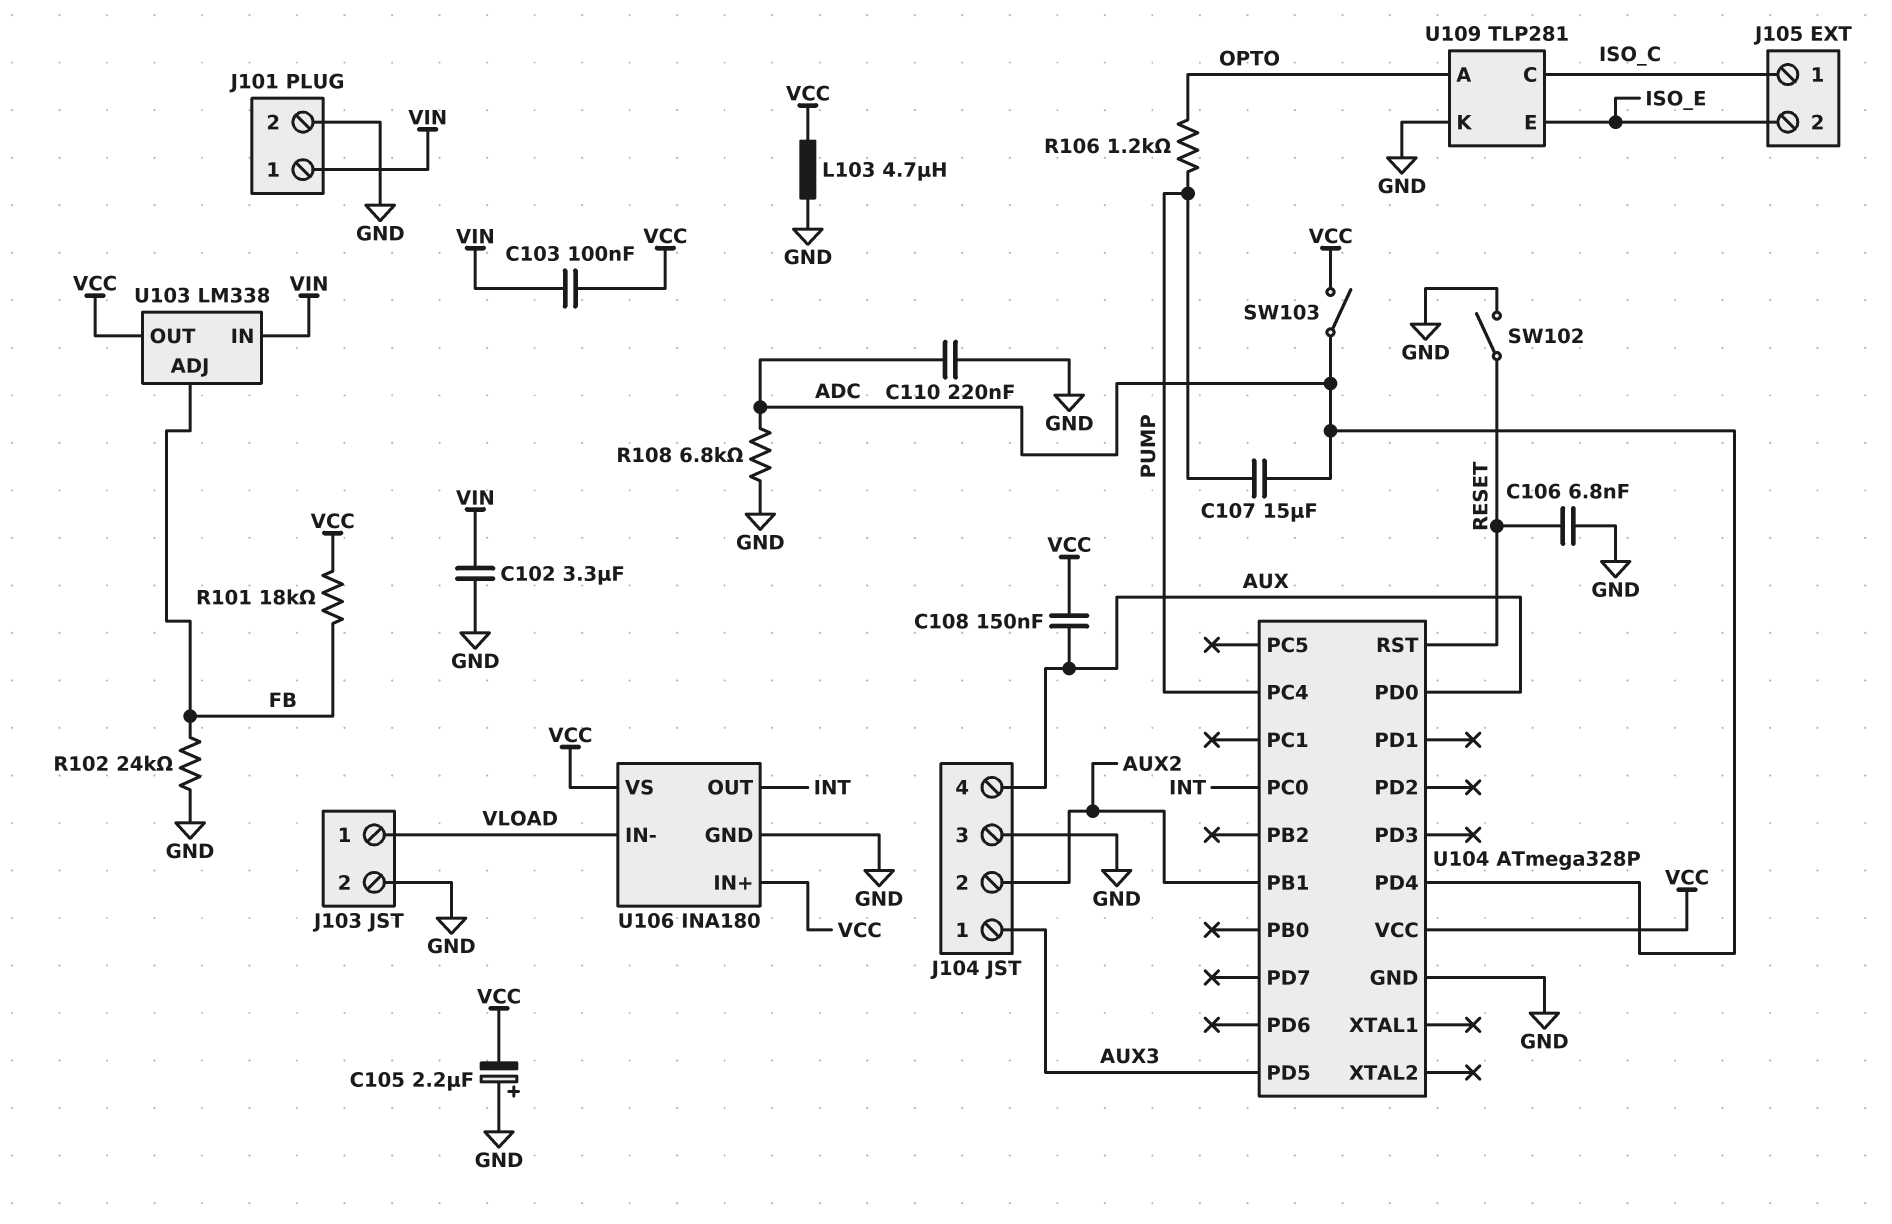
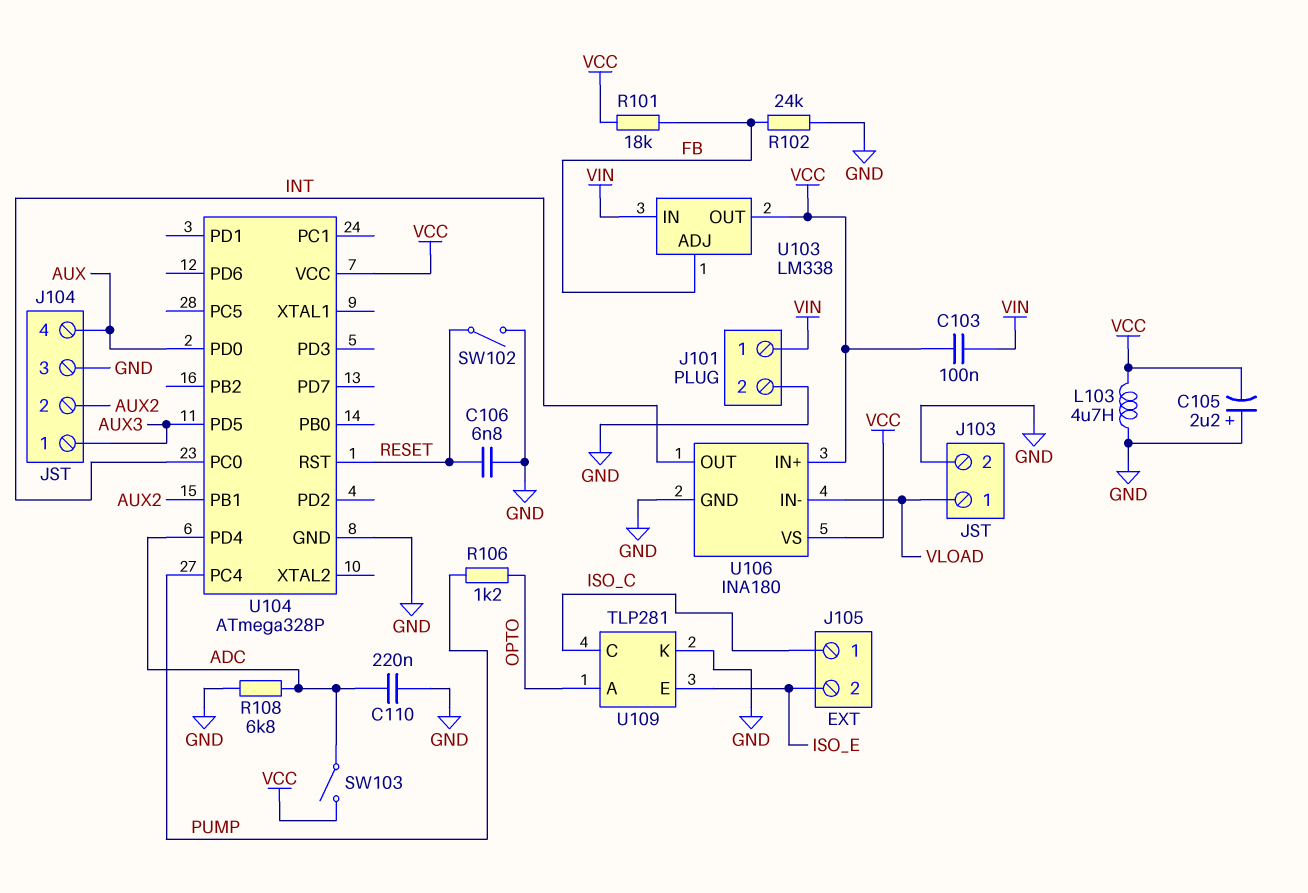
C102: 3.3uF (GND, VIN) -> none
C107: 15uF (ADC, PUMP) -> none
C108: 150nF (AUX, VCC) -> none

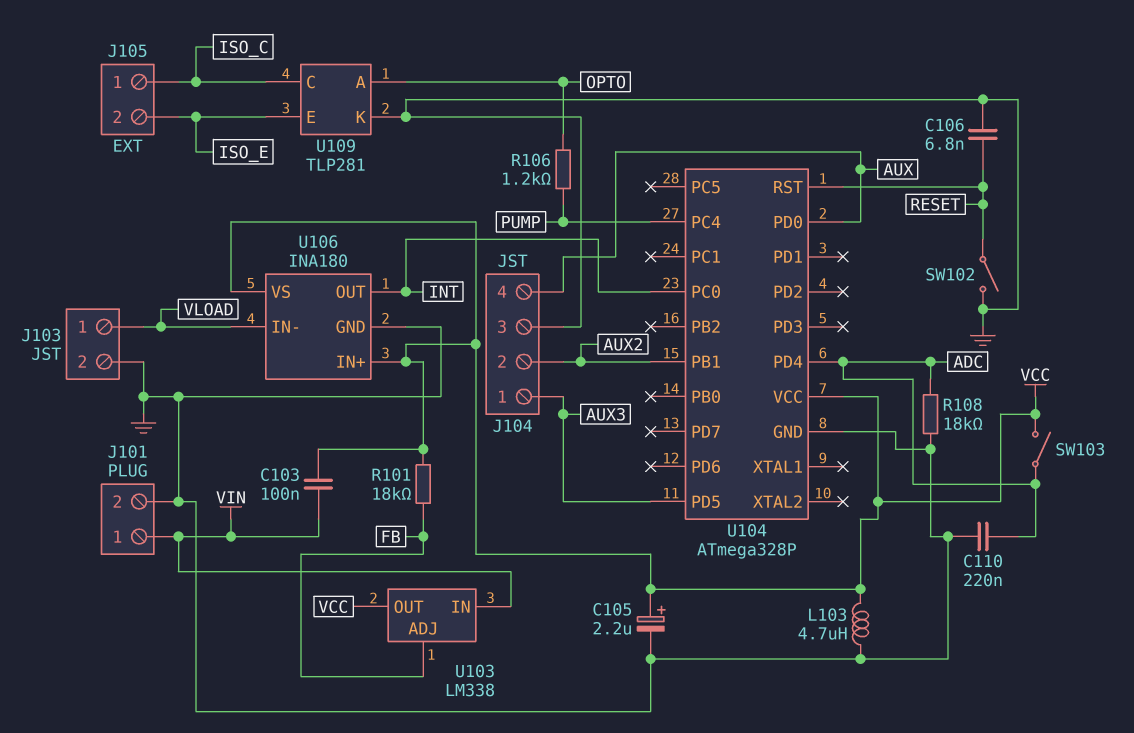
C105: 2.2uF (plus GND, minus VCC) -> 2.2uF (plus VCC, minus GND)
R102: 24k (FB, GND) -> none
R108: 6.8k (ADC, GND) -> 18k (ADC, GND)

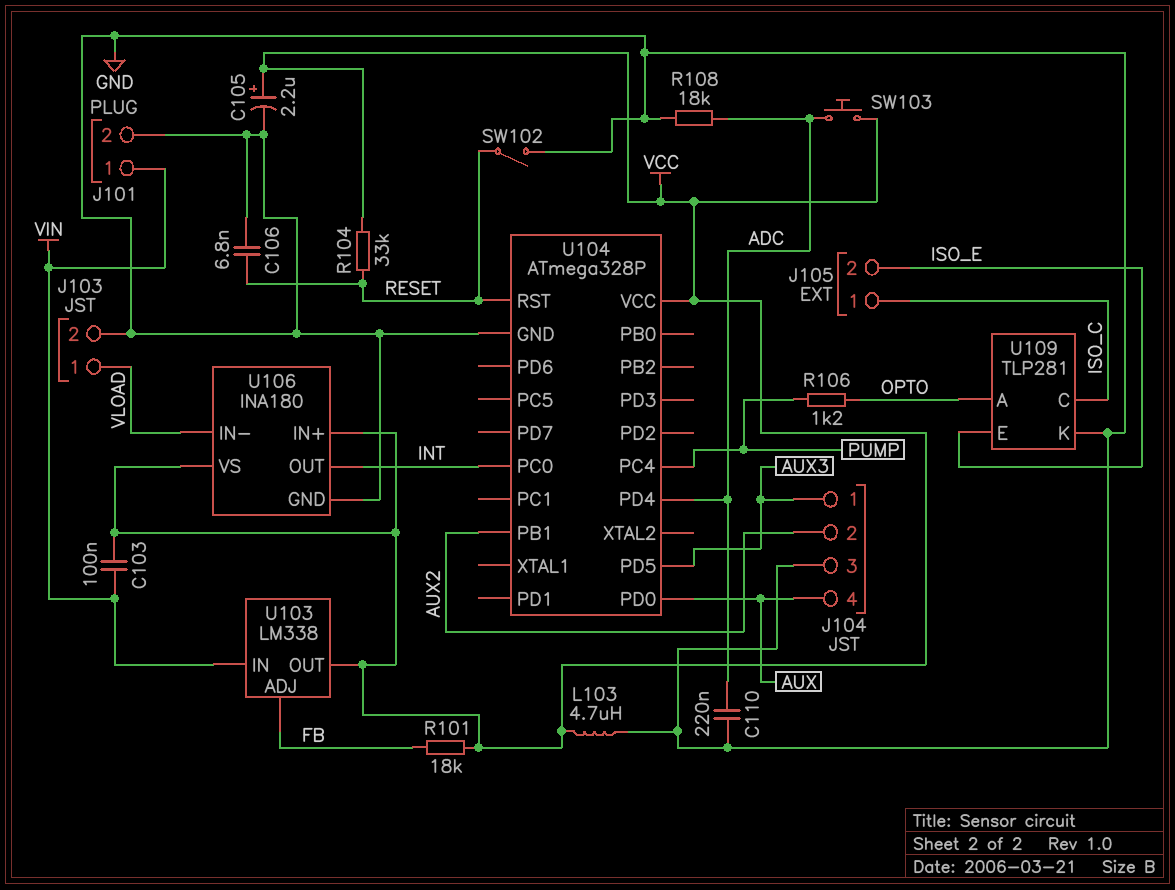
R104: none -> 33k (RESET, VCC)
SW103: switch (ADC, VCC) -> button (ADC, VCC)

